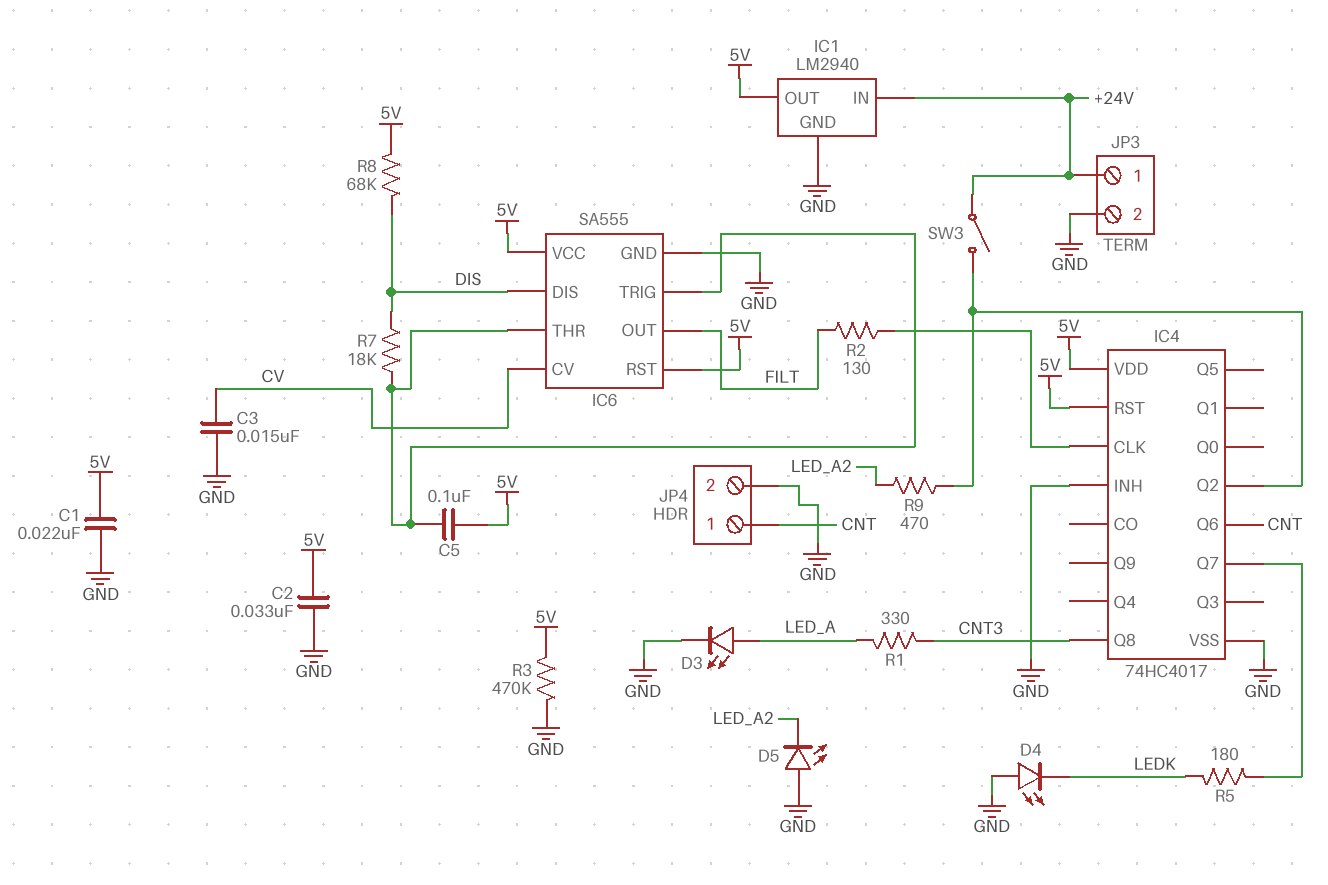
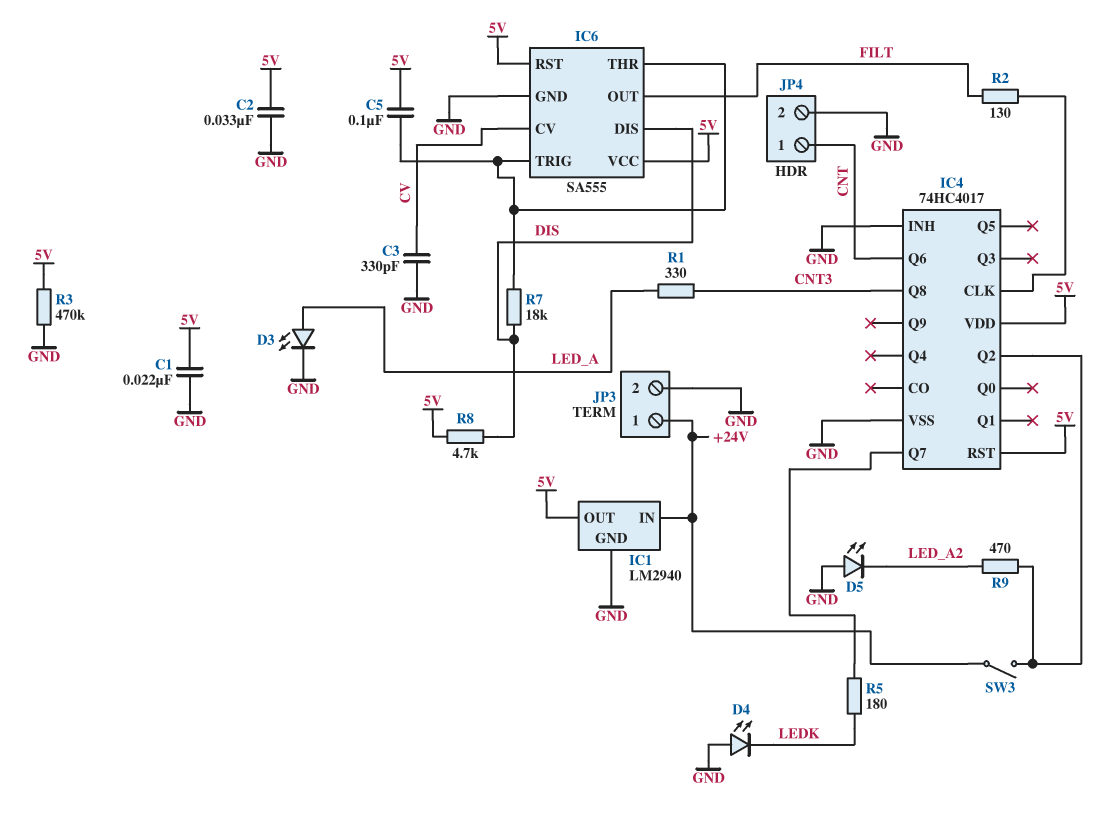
C3: 15nF (CV, GND) -> 330pF (CV, GND)
R8: 68k (5V, DIS) -> 4.7k (5V, DIS)

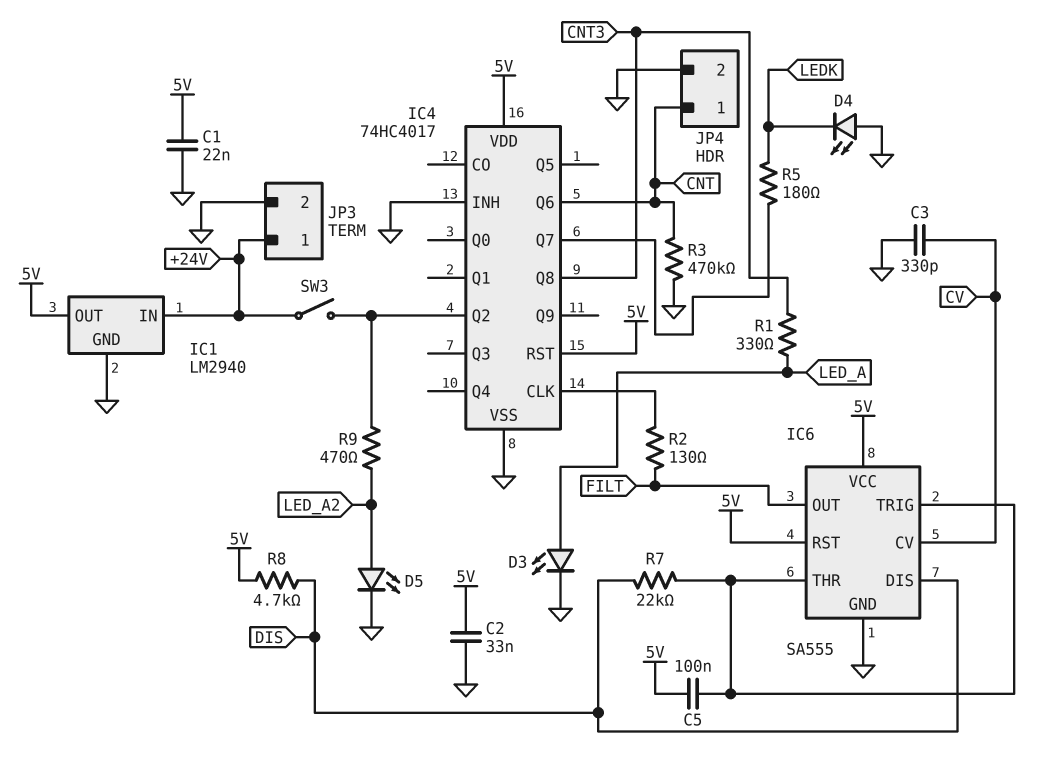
D5: LED (A GND, K LED_A2) -> LED (A LED_A2, K GND)
R3: 470k (5V, GND) -> 470k (CNT, GND)
R7: 18k (DIS, IC6/THR) -> 22k (DIS, IC6/THR)

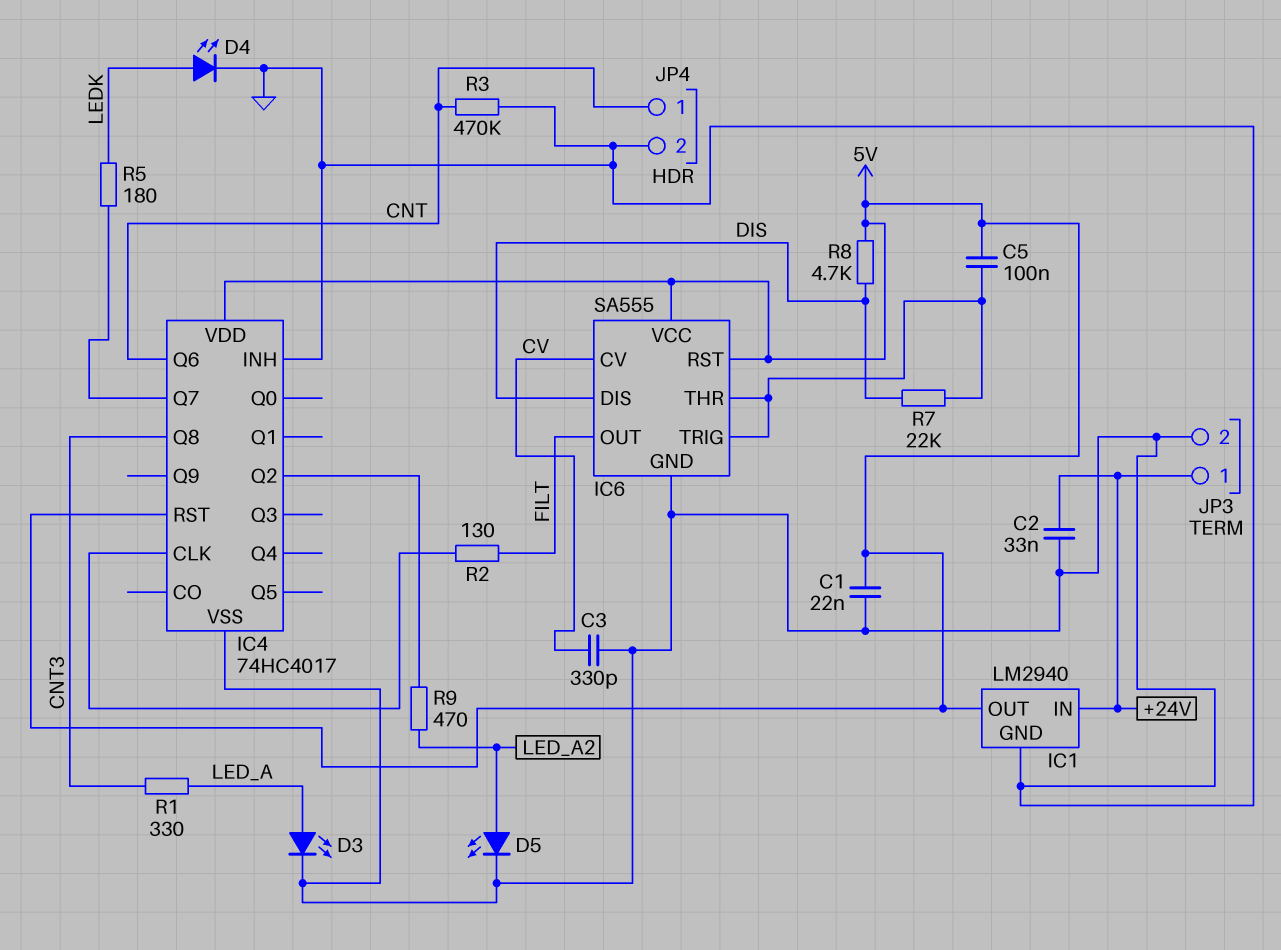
C2: 33nF (5V, GND) -> 33nF (+24V, GND)
D4: LED (A GND, K LEDK) -> LED (A LEDK, K GND)
SW3: switch (+24V, IC4/Q2) -> none

